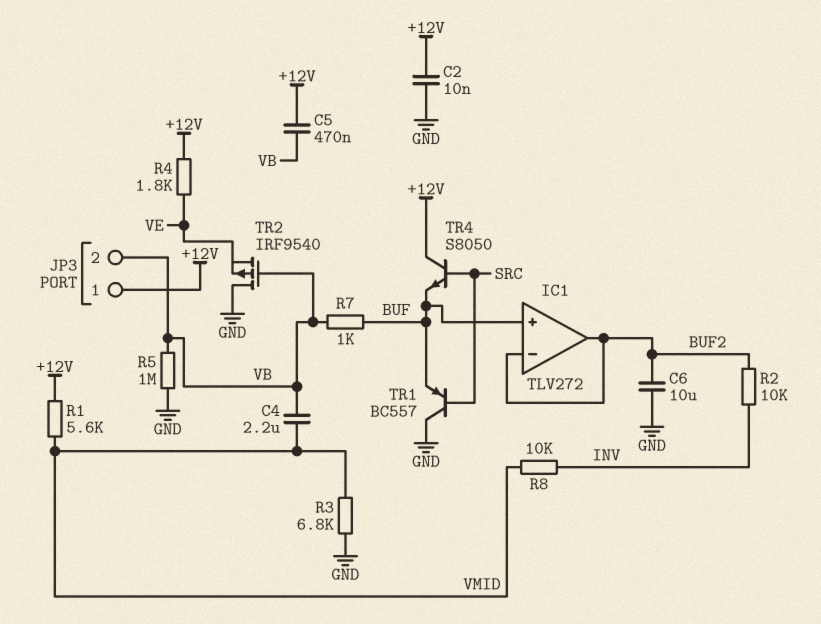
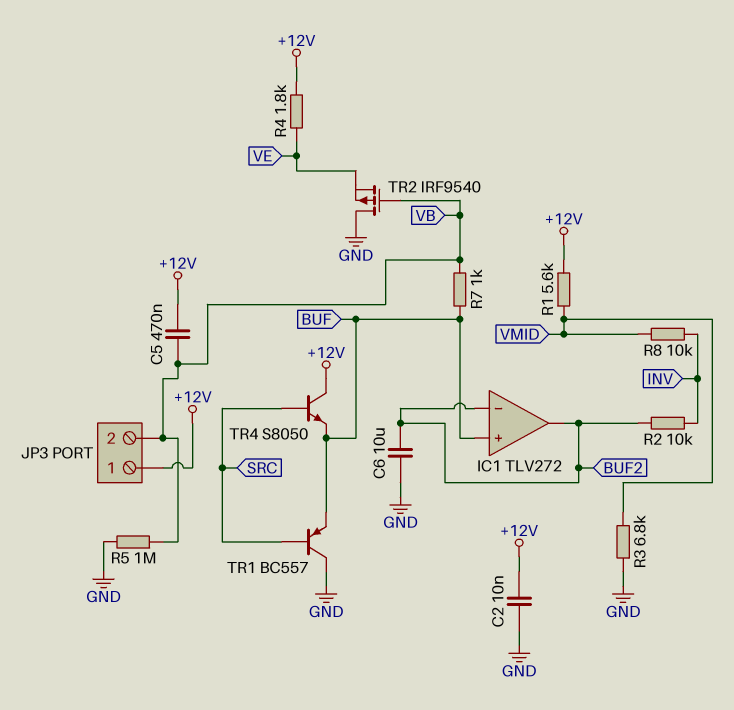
C4: 2.2uF (VB, VMID) -> none

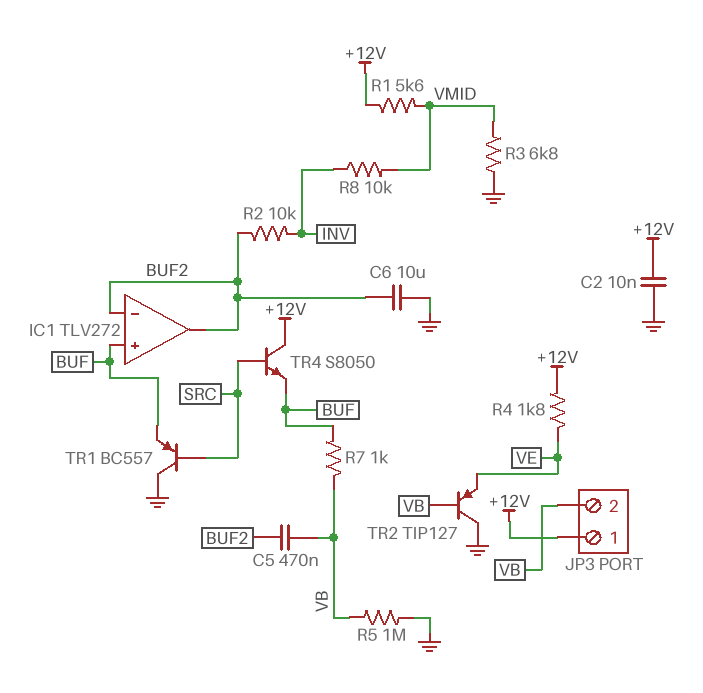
C5: 470nF (+12V, VB) -> 470nF (BUF2, VB)
TR2: PMOS IRF9540 (G VB, D GND, S VE) -> PNP TIP127 (B VB, C GND, E VE)

